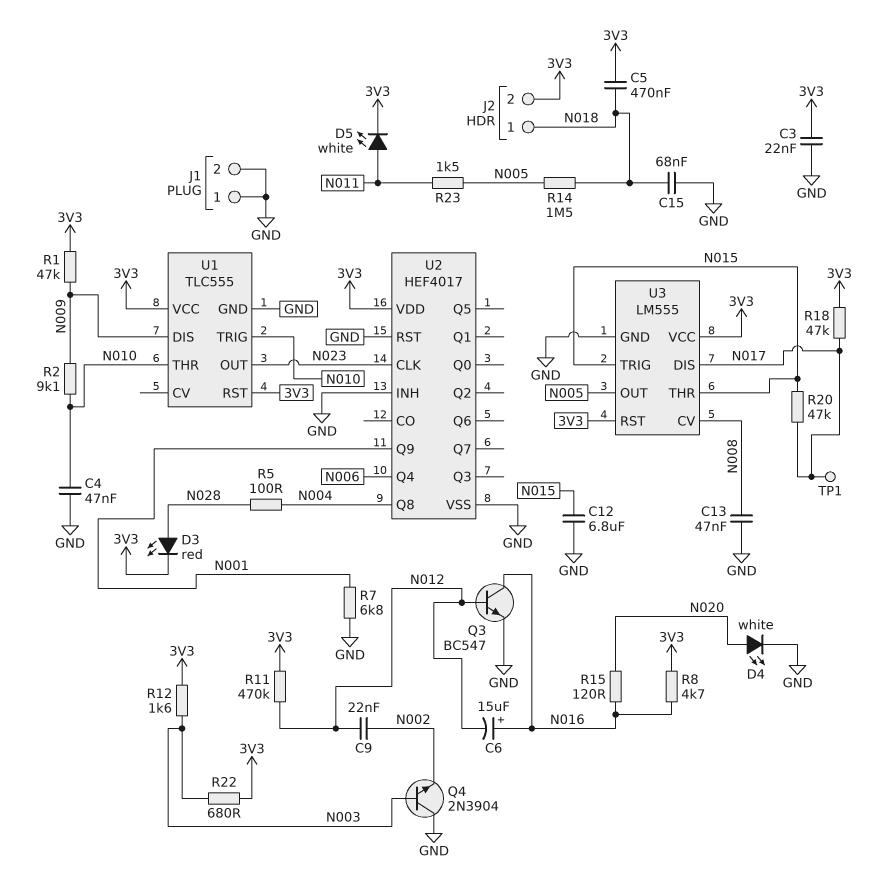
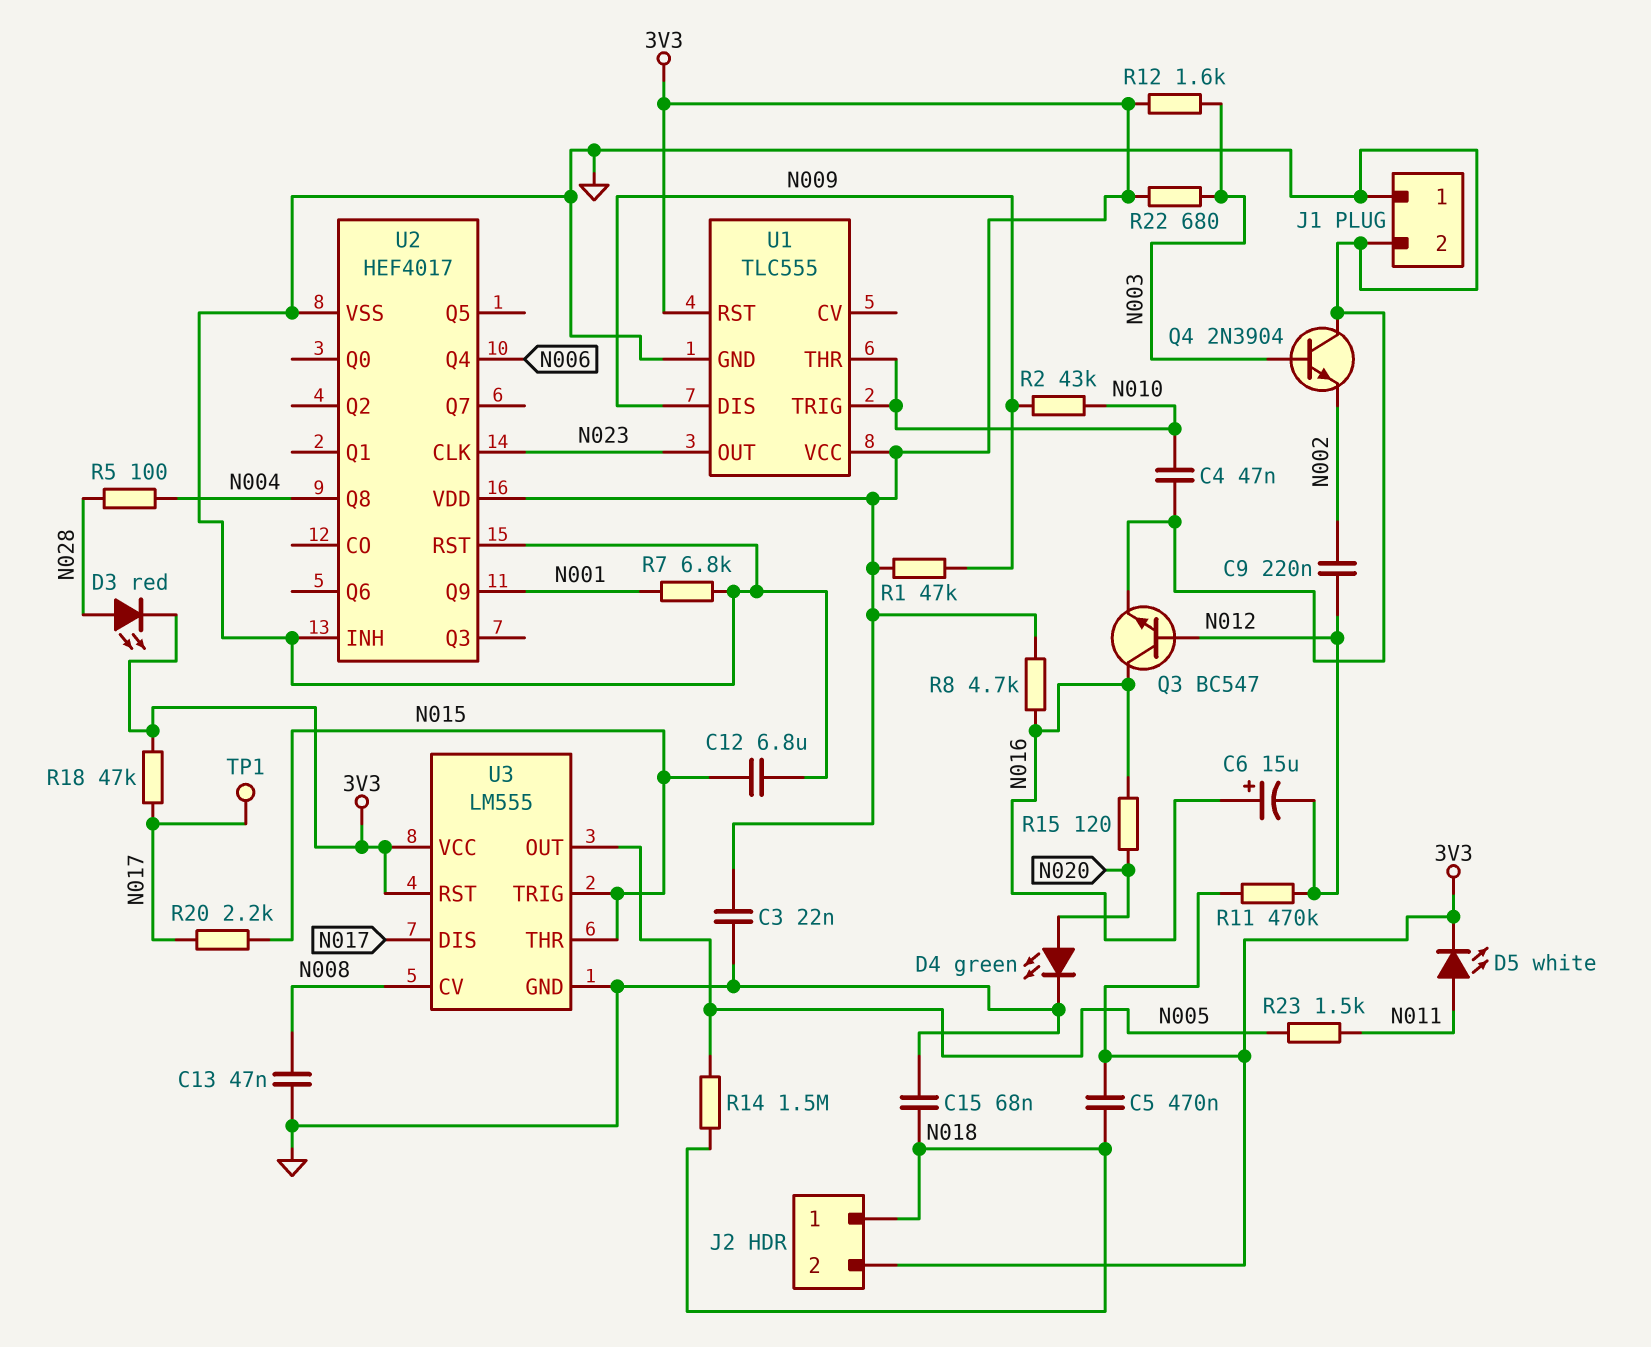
C9: 22nF (N002, N012) -> 220nF (N002, N012)
D4: LED white (A N020, K GND) -> LED green (A N020, K GND)
R2: 9.1k (N009, N010) -> 43k (N009, N010)
R20: 47k (N015, N017) -> 2.2k (N015, N017)

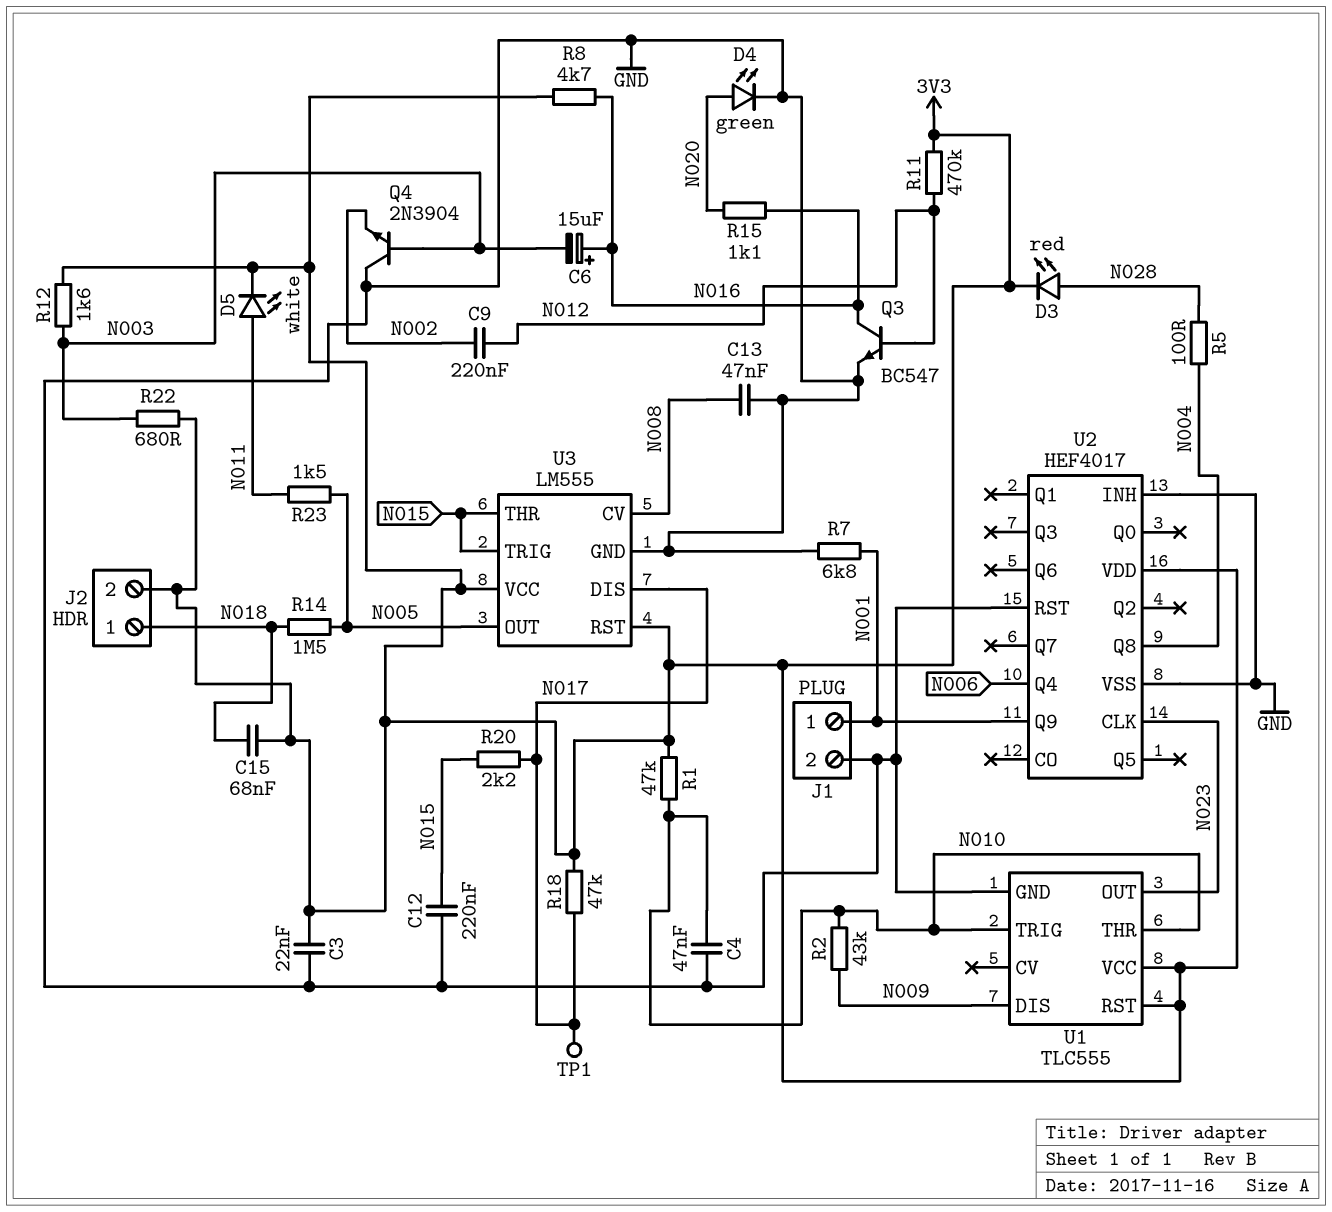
C5: 470nF (3V3, N018) -> none
C6: 15uF (plus N016, minus N012) -> 15uF (plus N016, minus N003)
C12: 6.8uF (GND, N015) -> 220nF (GND, N015)
C15: 68nF (GND, N018) -> 68nF (3V3, N018)
J1 pin 1: GND -> N001
R1: 47k (3V3, N009) -> 47k (3V3, N010)
R15: 120 (N016, N020) -> 1.1k (N016, N020)

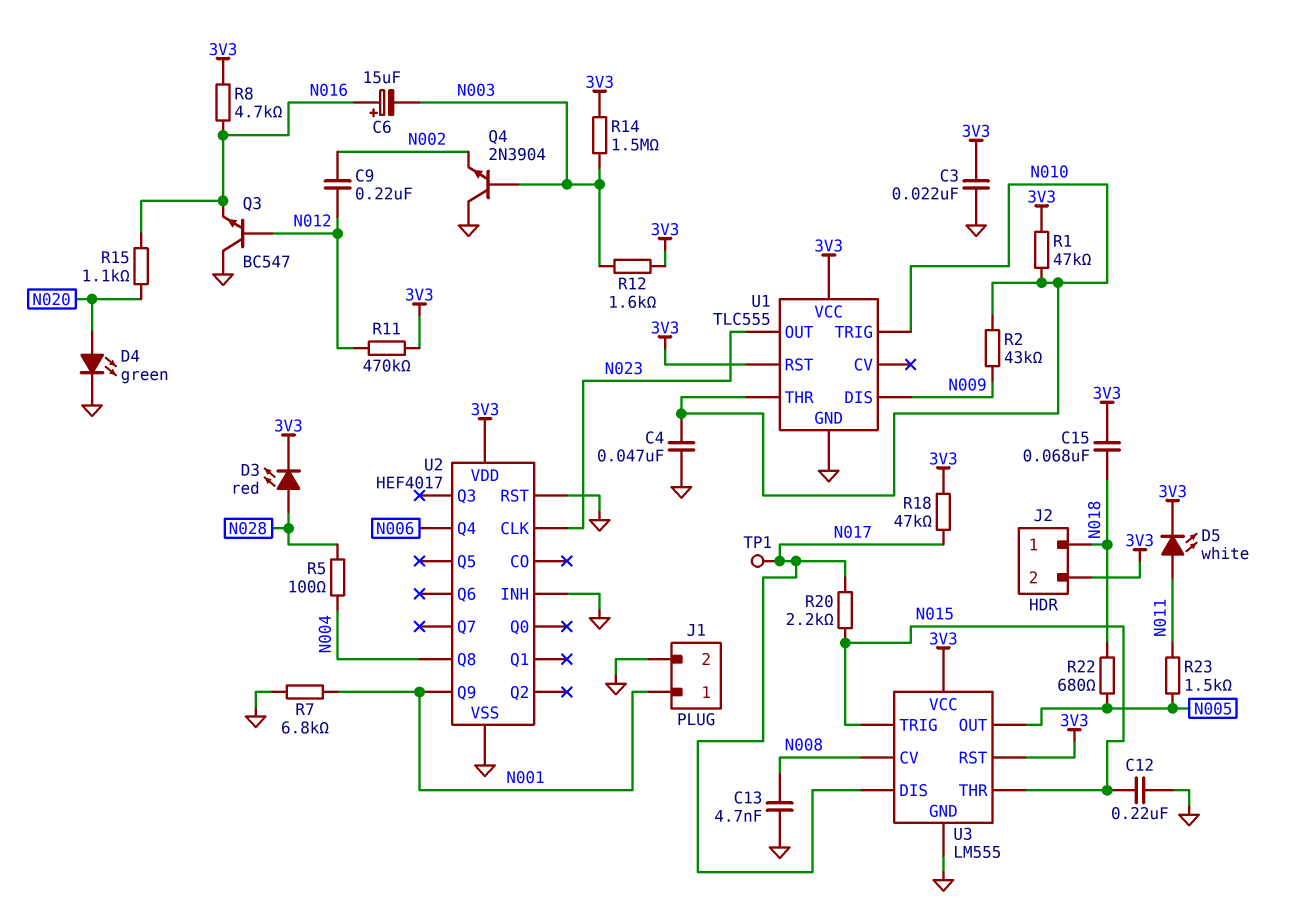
C13: 47nF (GND, N008) -> 4.7nF (GND, N008)
Q3: NPN BC547 (B N012, C N016, E GND) -> NPN BC547 (B N012, C GND, E N016)
R14: 1.5M (N005, N018) -> 1.5M (3V3, N003)
R22: 680 (3V3, N003) -> 680 (N005, N018)

